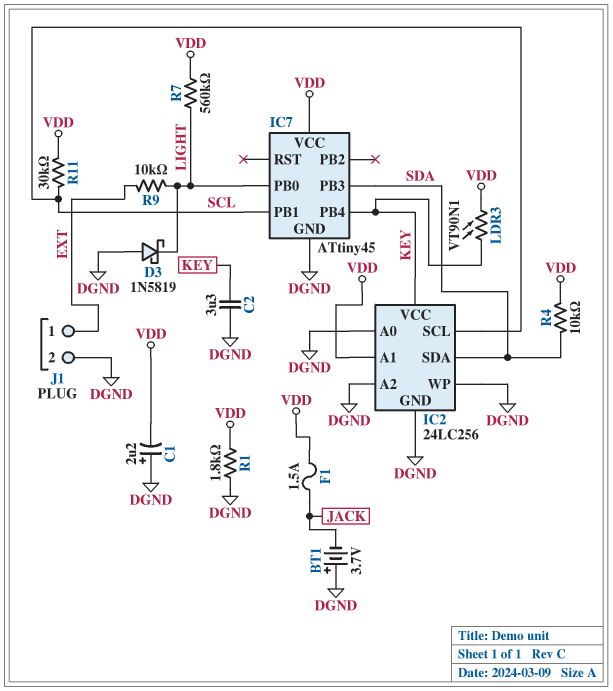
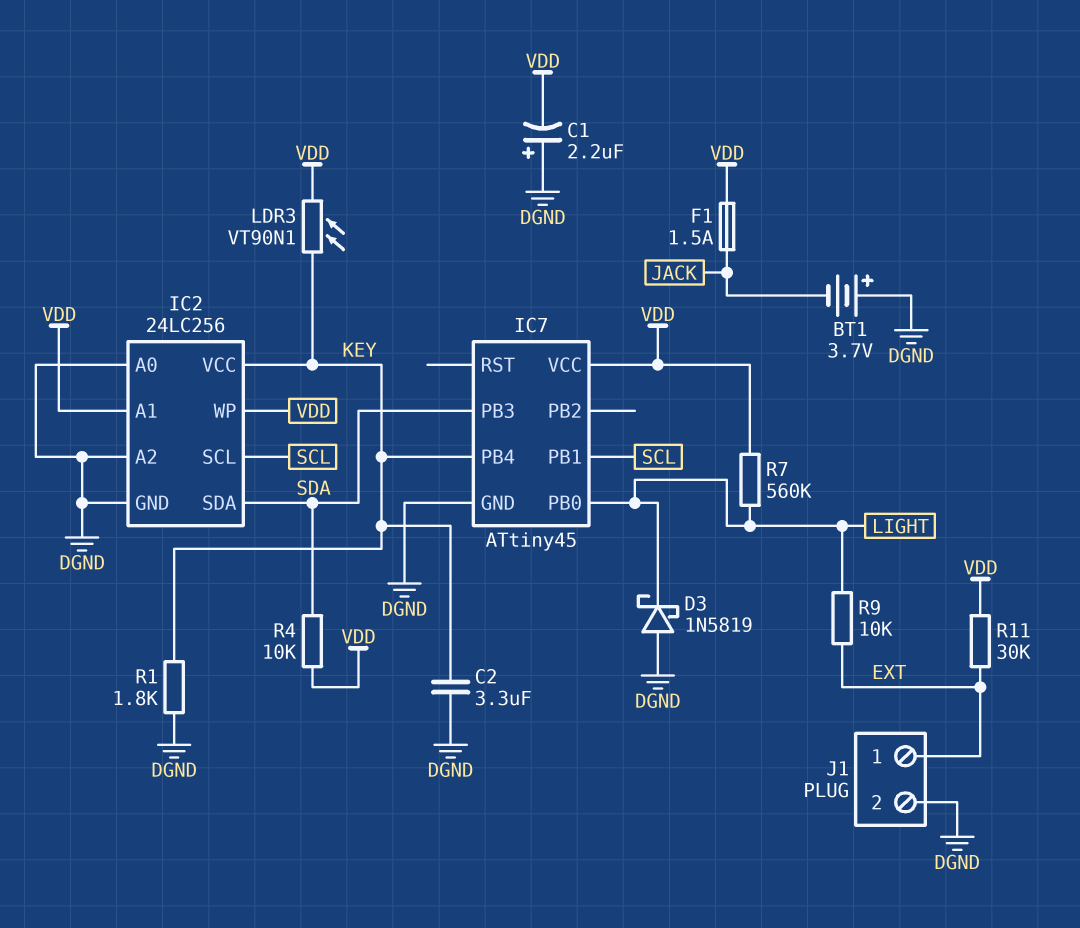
IC2 pin WP: DGND -> VDD
R1: 1.8k (DGND, VDD) -> 1.8k (DGND, KEY)
R11: 30k (SCL, VDD) -> 30k (EXT, VDD)

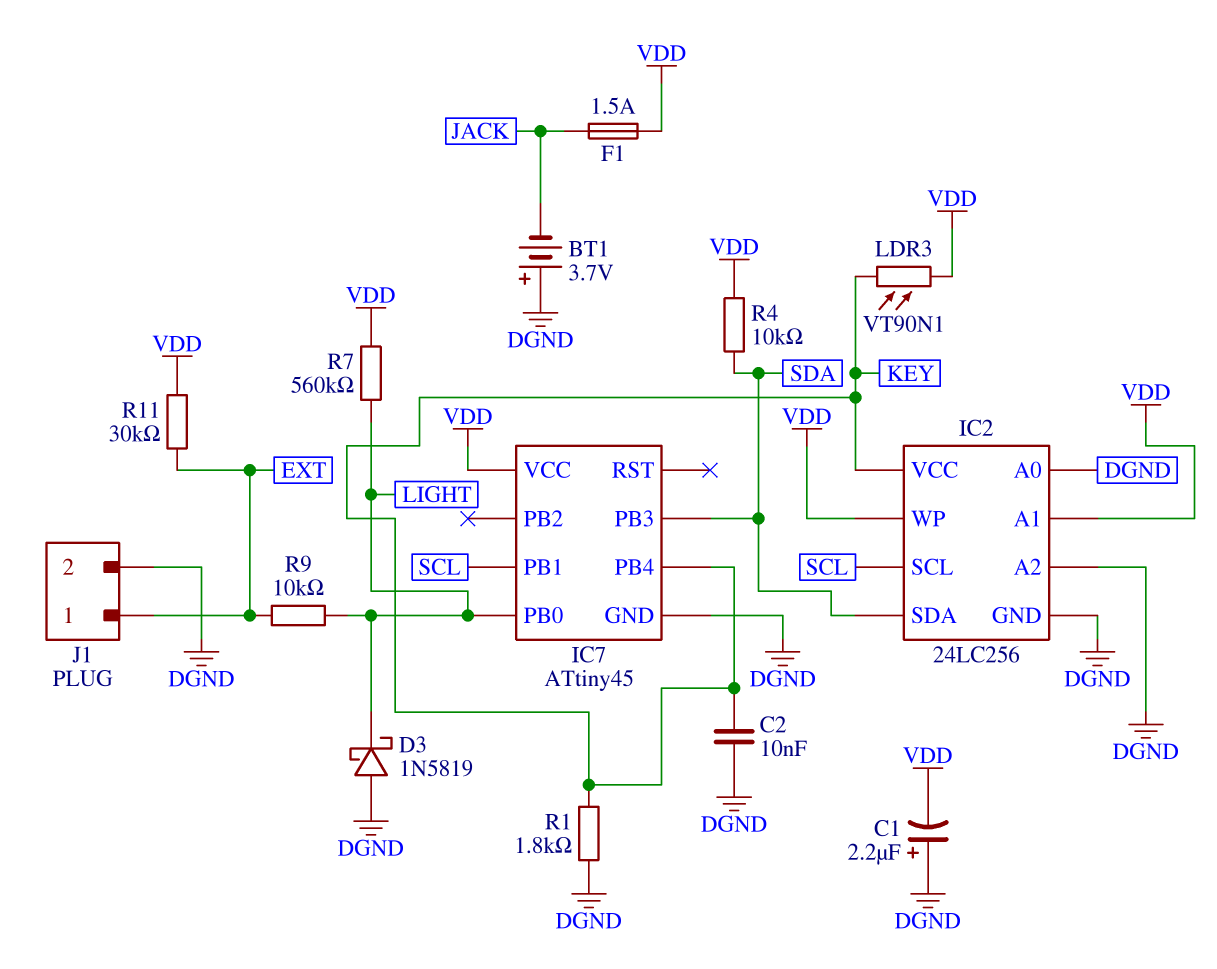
C2: 3.3uF (DGND, KEY) -> 10nF (DGND, KEY)

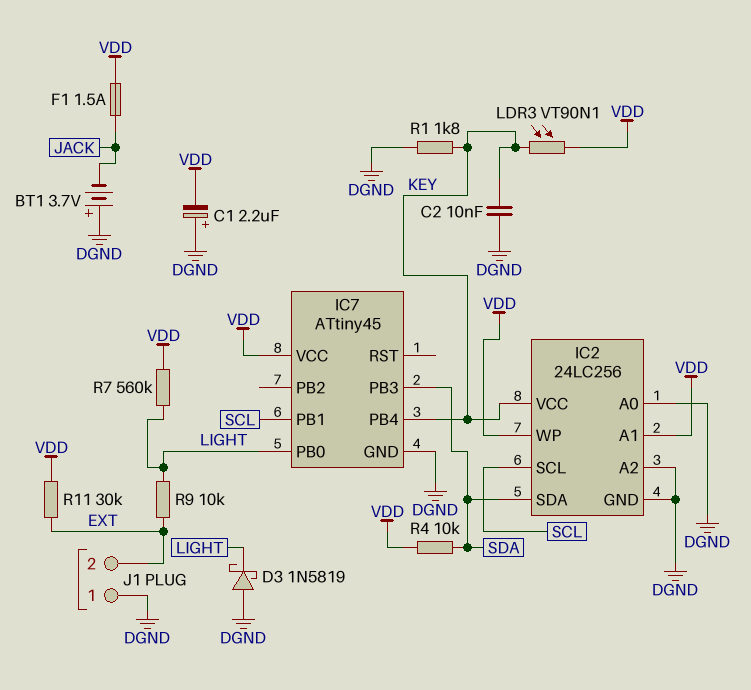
J1 pin 1: EXT -> DGND
J1 pin 2: DGND -> EXT

